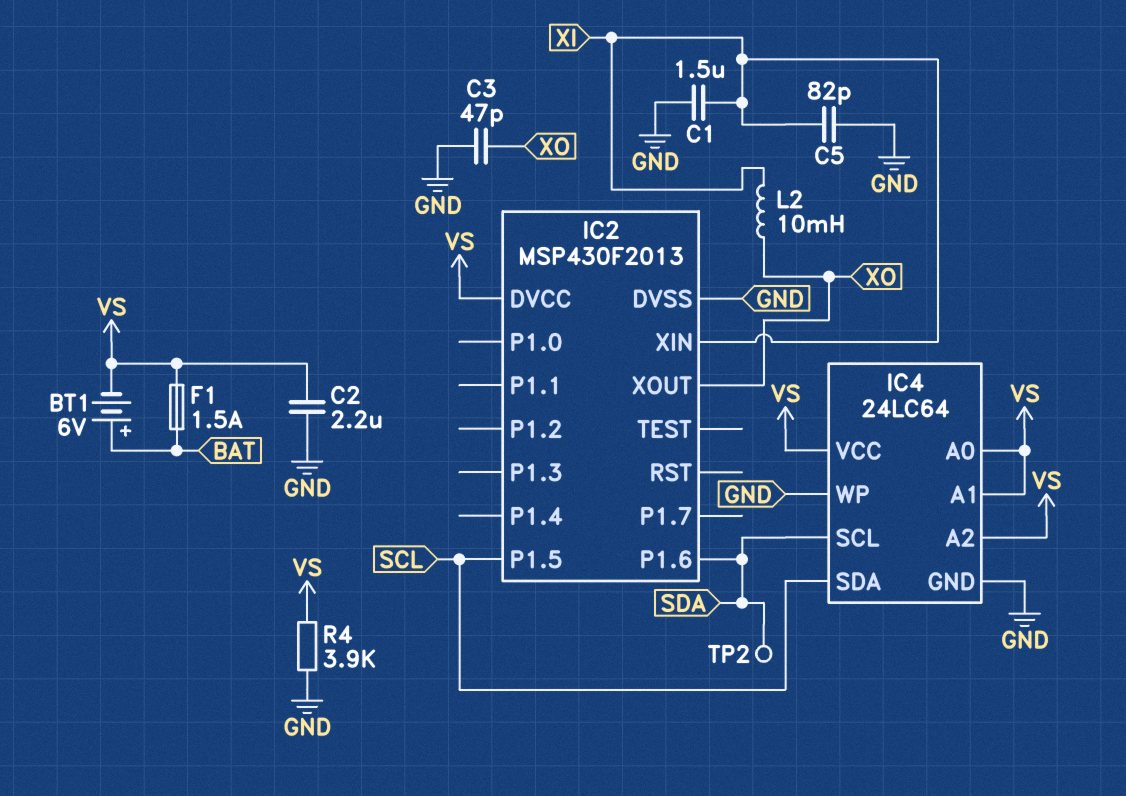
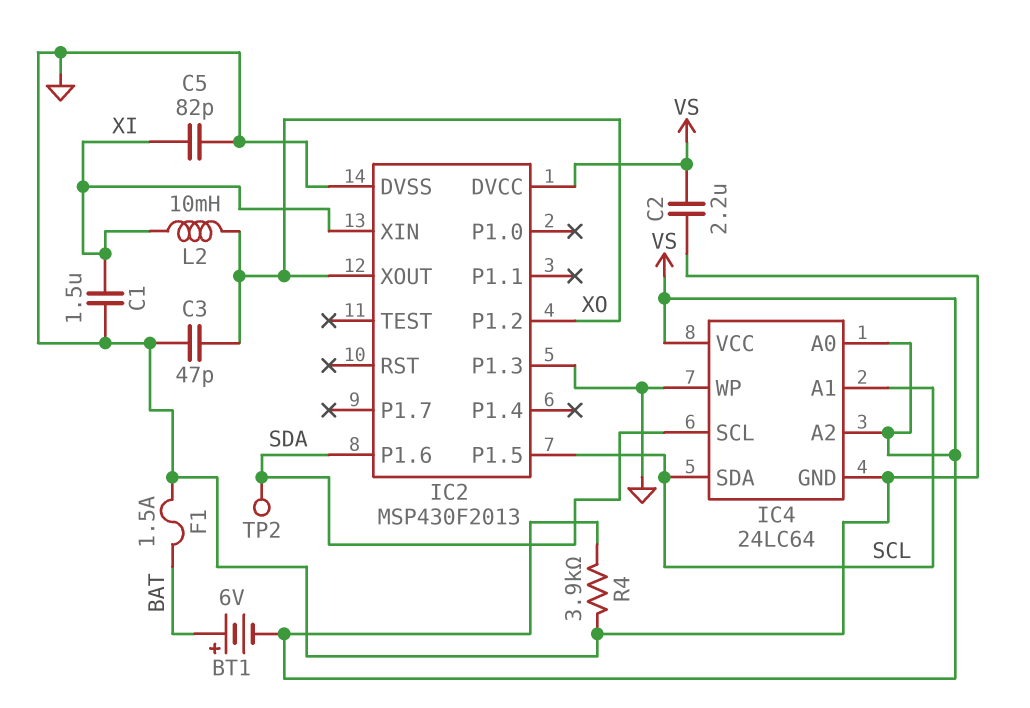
F1: 1.5A (BAT, VS) -> 1.5A (BAT, GND)
IC2 pin P1.2: none -> XO
IC2 pin P1.3: none -> GND
IC4 pin A1: VS -> SCL

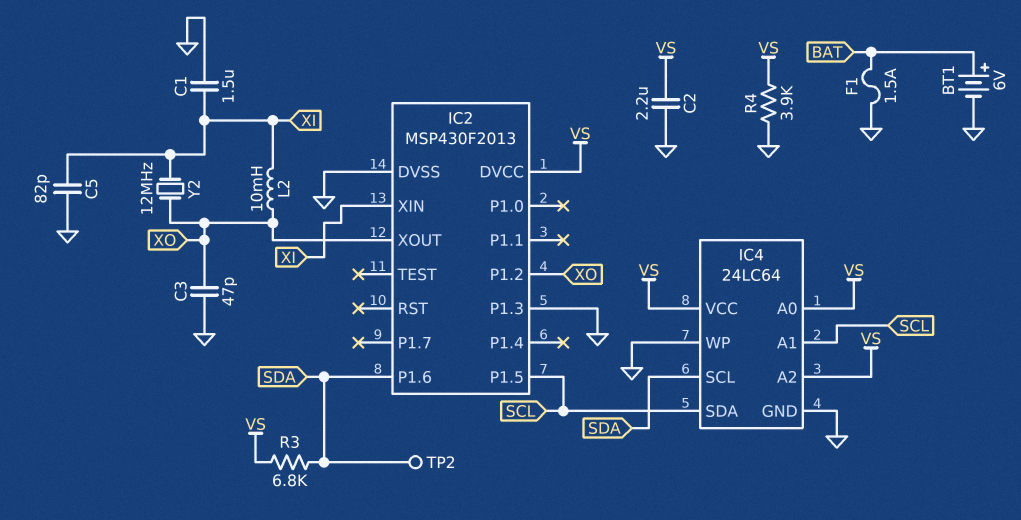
BT1: 6V (plus BAT, minus VS) -> 6V (plus BAT, minus GND)
R3: none -> 6.8k (SDA, VS)
Y2: none -> 12MHz (XI, XO)

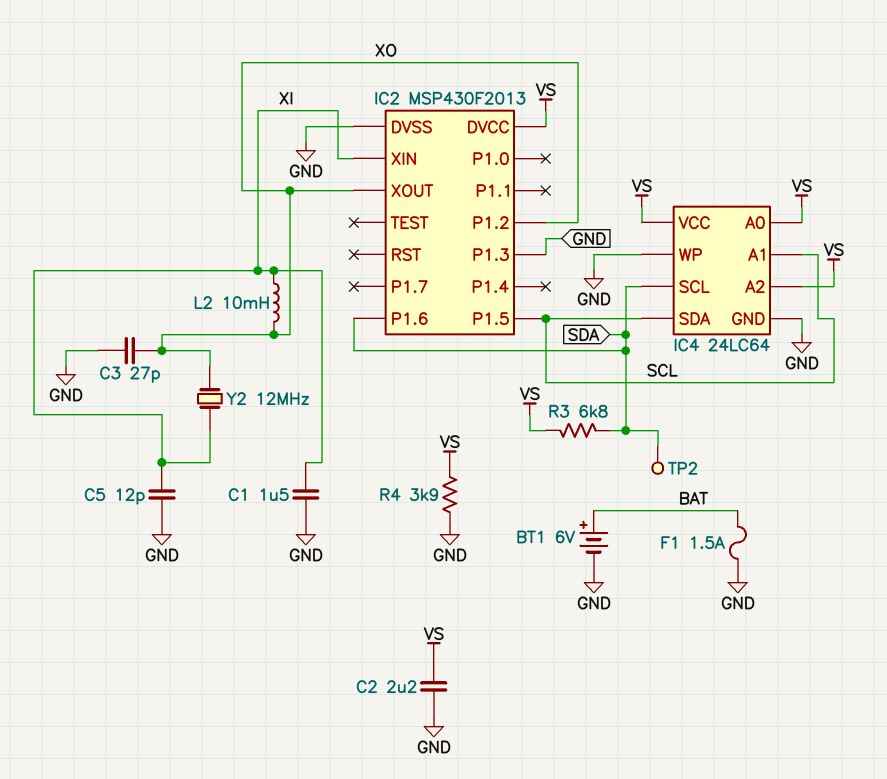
C3: 47pF (GND, XO) -> 27pF (GND, XO)
C5: 82pF (GND, XI) -> 12pF (GND, XI)

